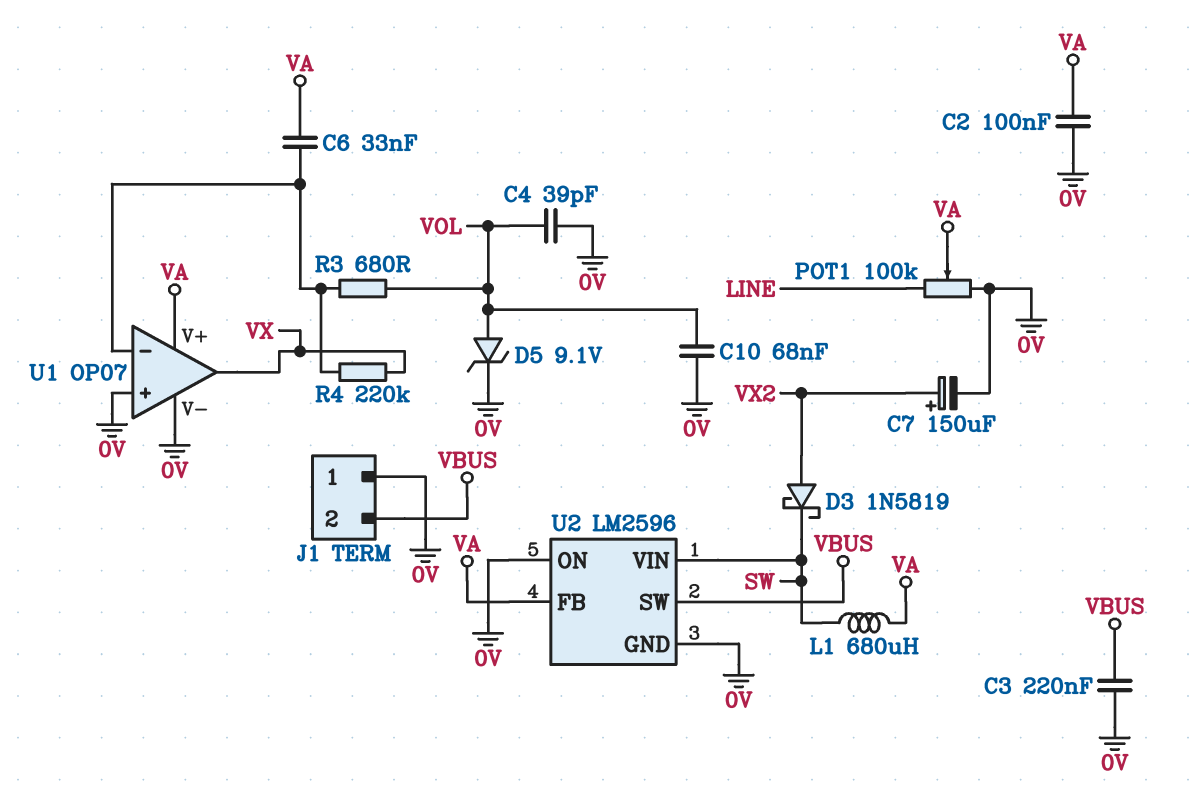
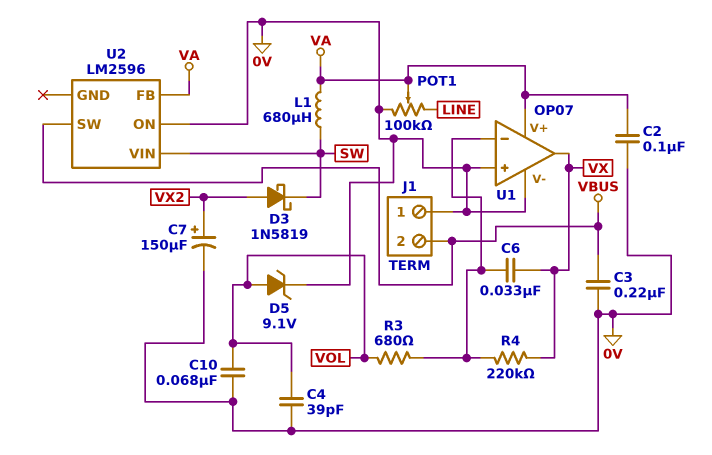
C6: 33nF (U1/in-, VA) -> 33nF (U1/in-, VX)
U2 pin GND: 0V -> none

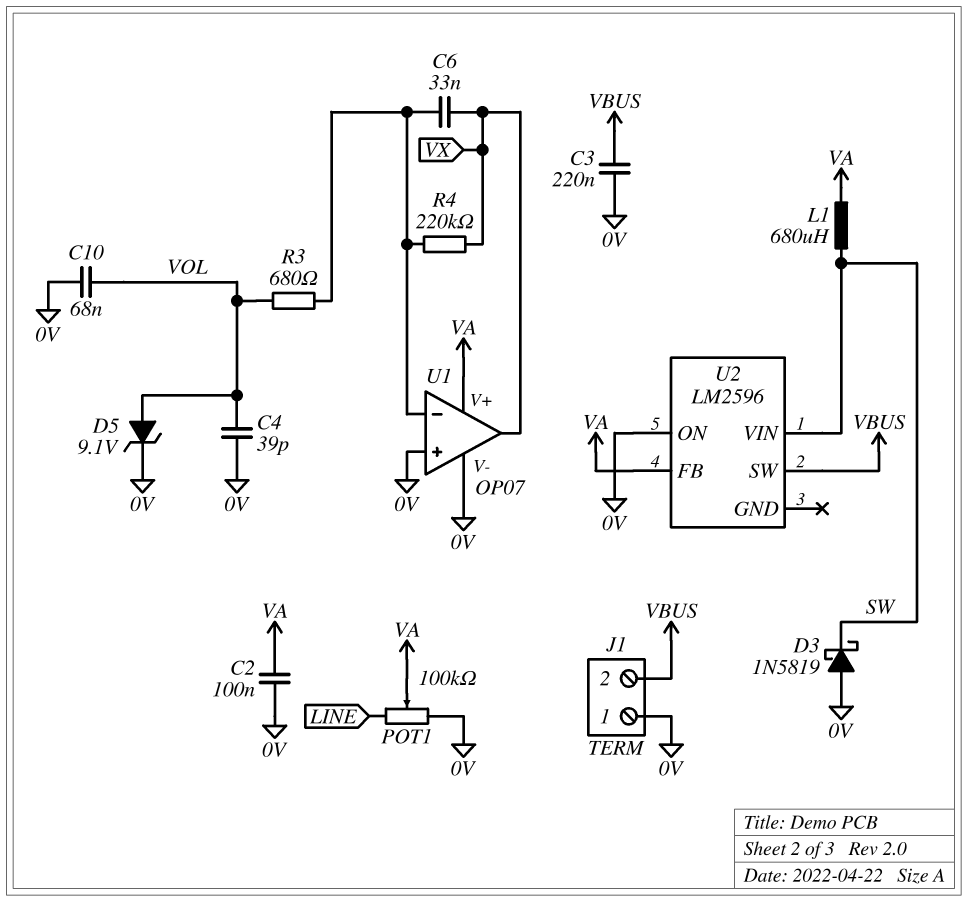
C7: 150uF (plus VX2, minus 0V) -> none
D3: schottky 1N5819 (A VX2, K SW) -> schottky 1N5819 (A 0V, K SW)

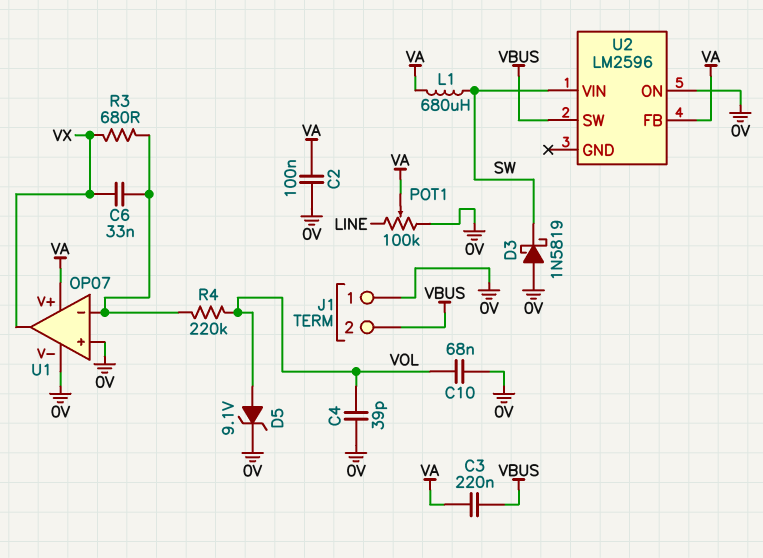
C3: 220nF (0V, VBUS) -> 220nF (VA, VBUS)
R3: 680 (U1/in-, VOL) -> 680 (U1/in-, VX)
R4: 220k (U1/in-, VX) -> 220k (U1/in-, VOL)

